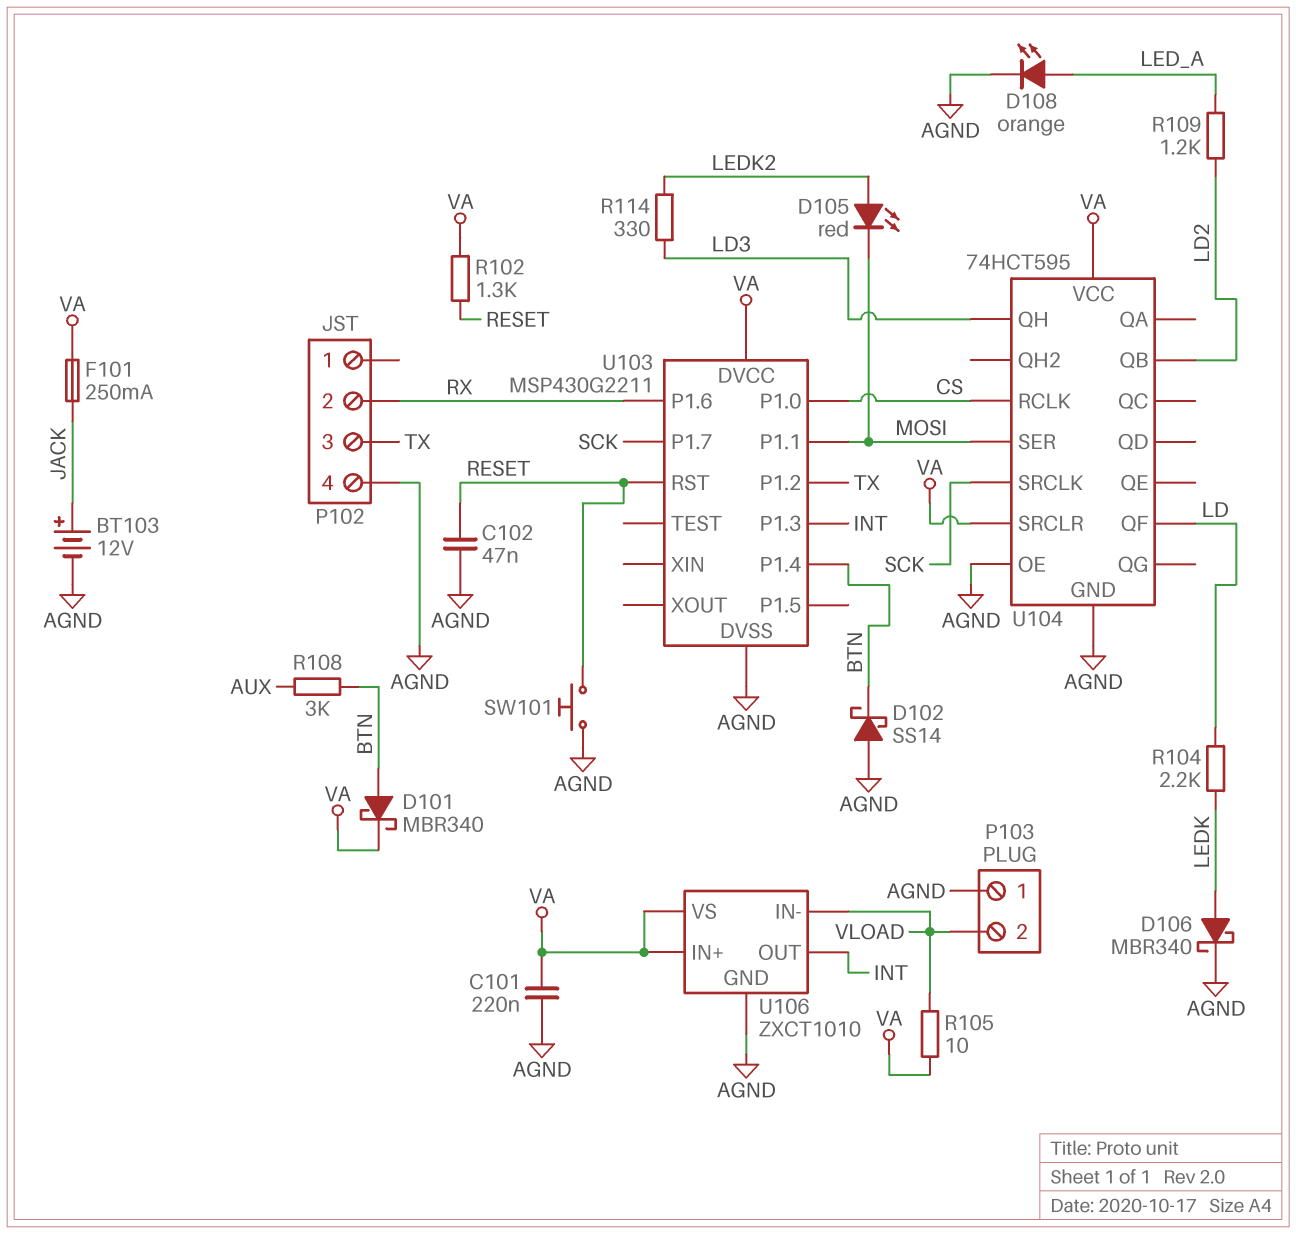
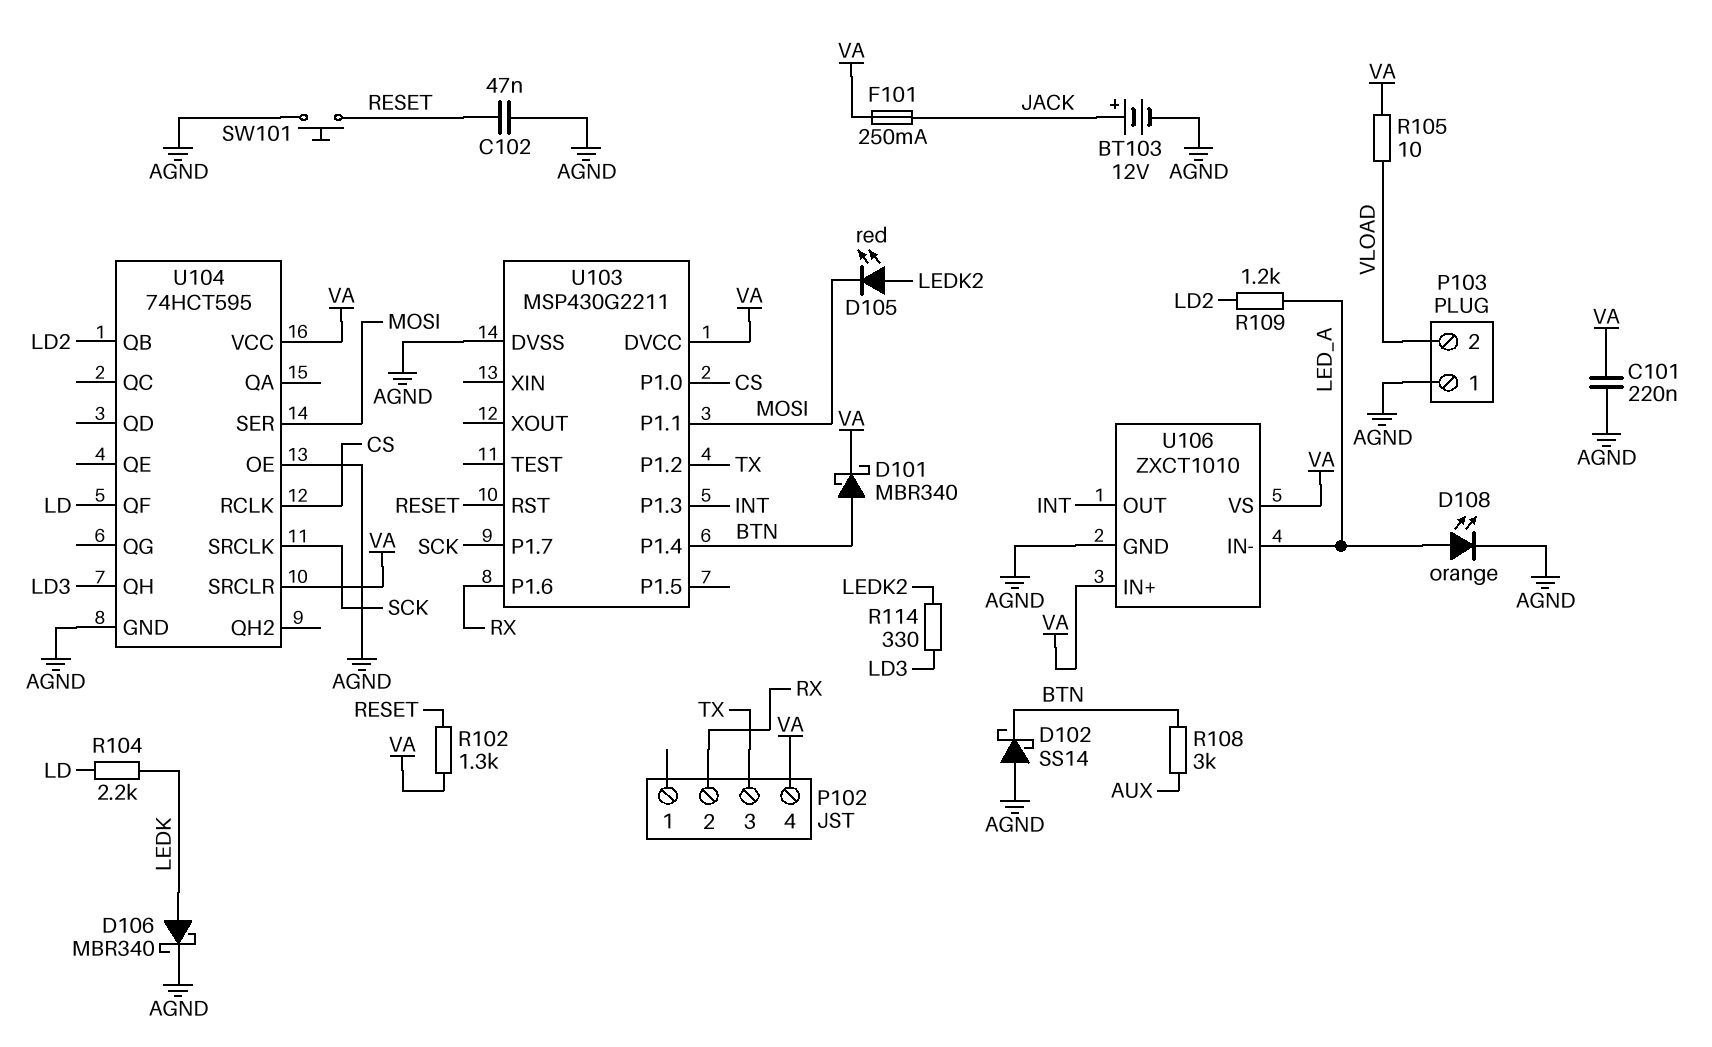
P102 pin 4: AGND -> VA
U106 pin IN-: VLOAD -> LED_A

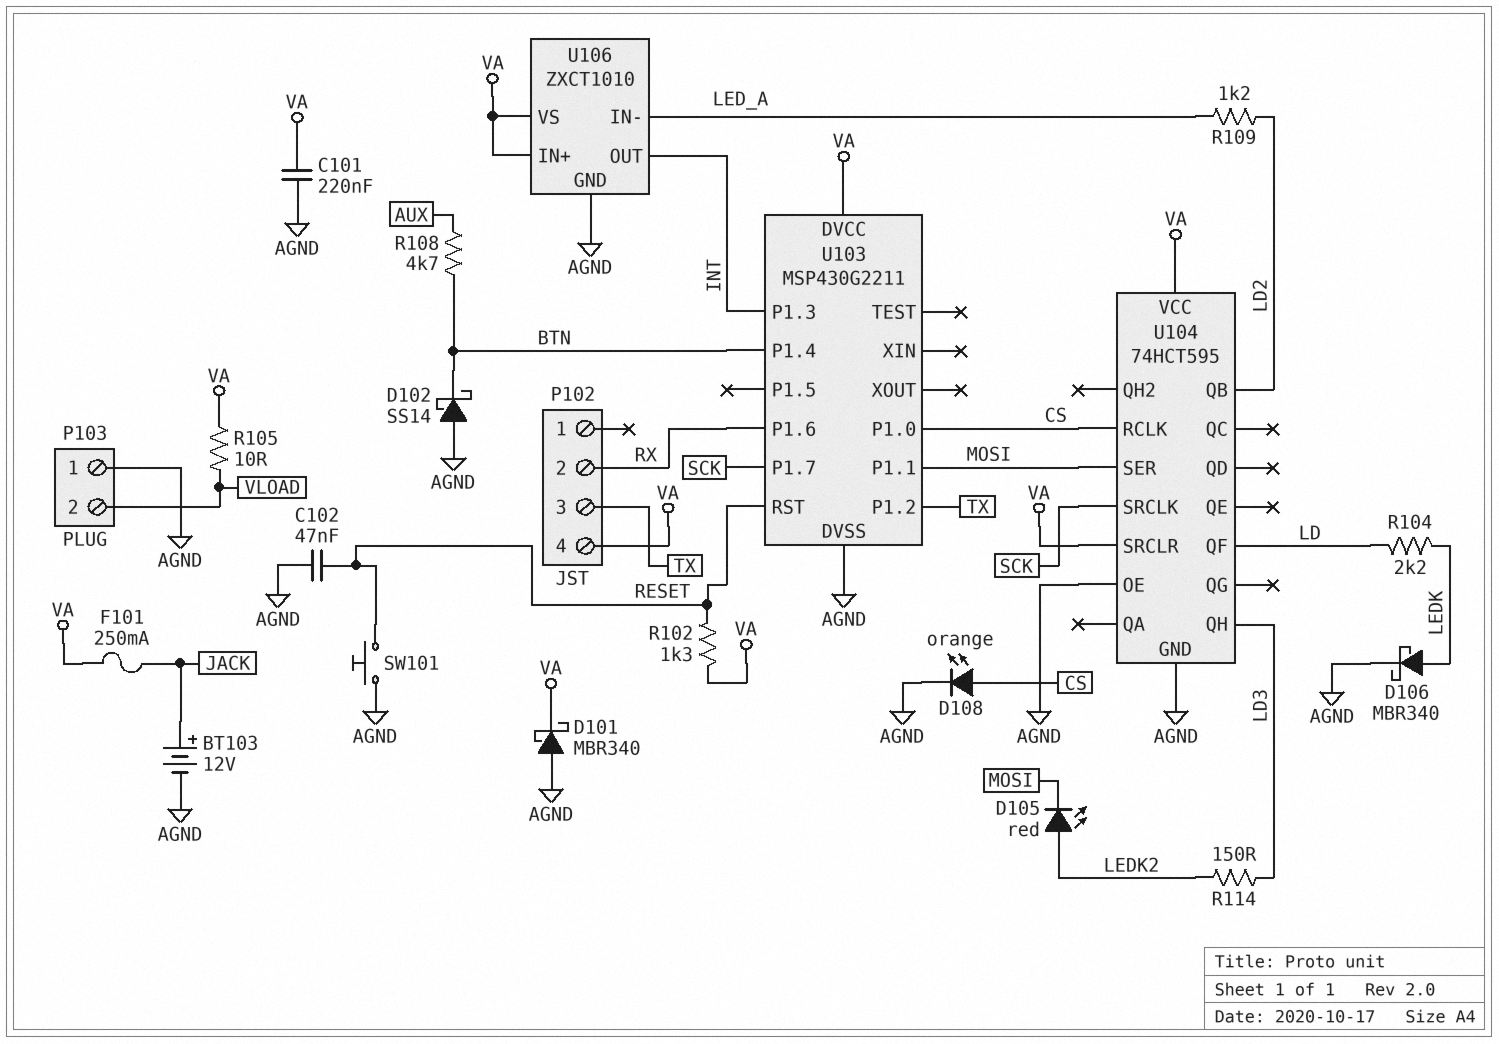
D101: schottky MBR340 (A BTN, K VA) -> schottky MBR340 (A AGND, K VA)
D108: LED orange (A LED_A, K AGND) -> LED orange (A CS, K AGND)
R108: 3k (AUX, BTN) -> 4.7k (AUX, BTN)
R114: 330 (LD3, LEDK2) -> 150 (LD3, LEDK2)

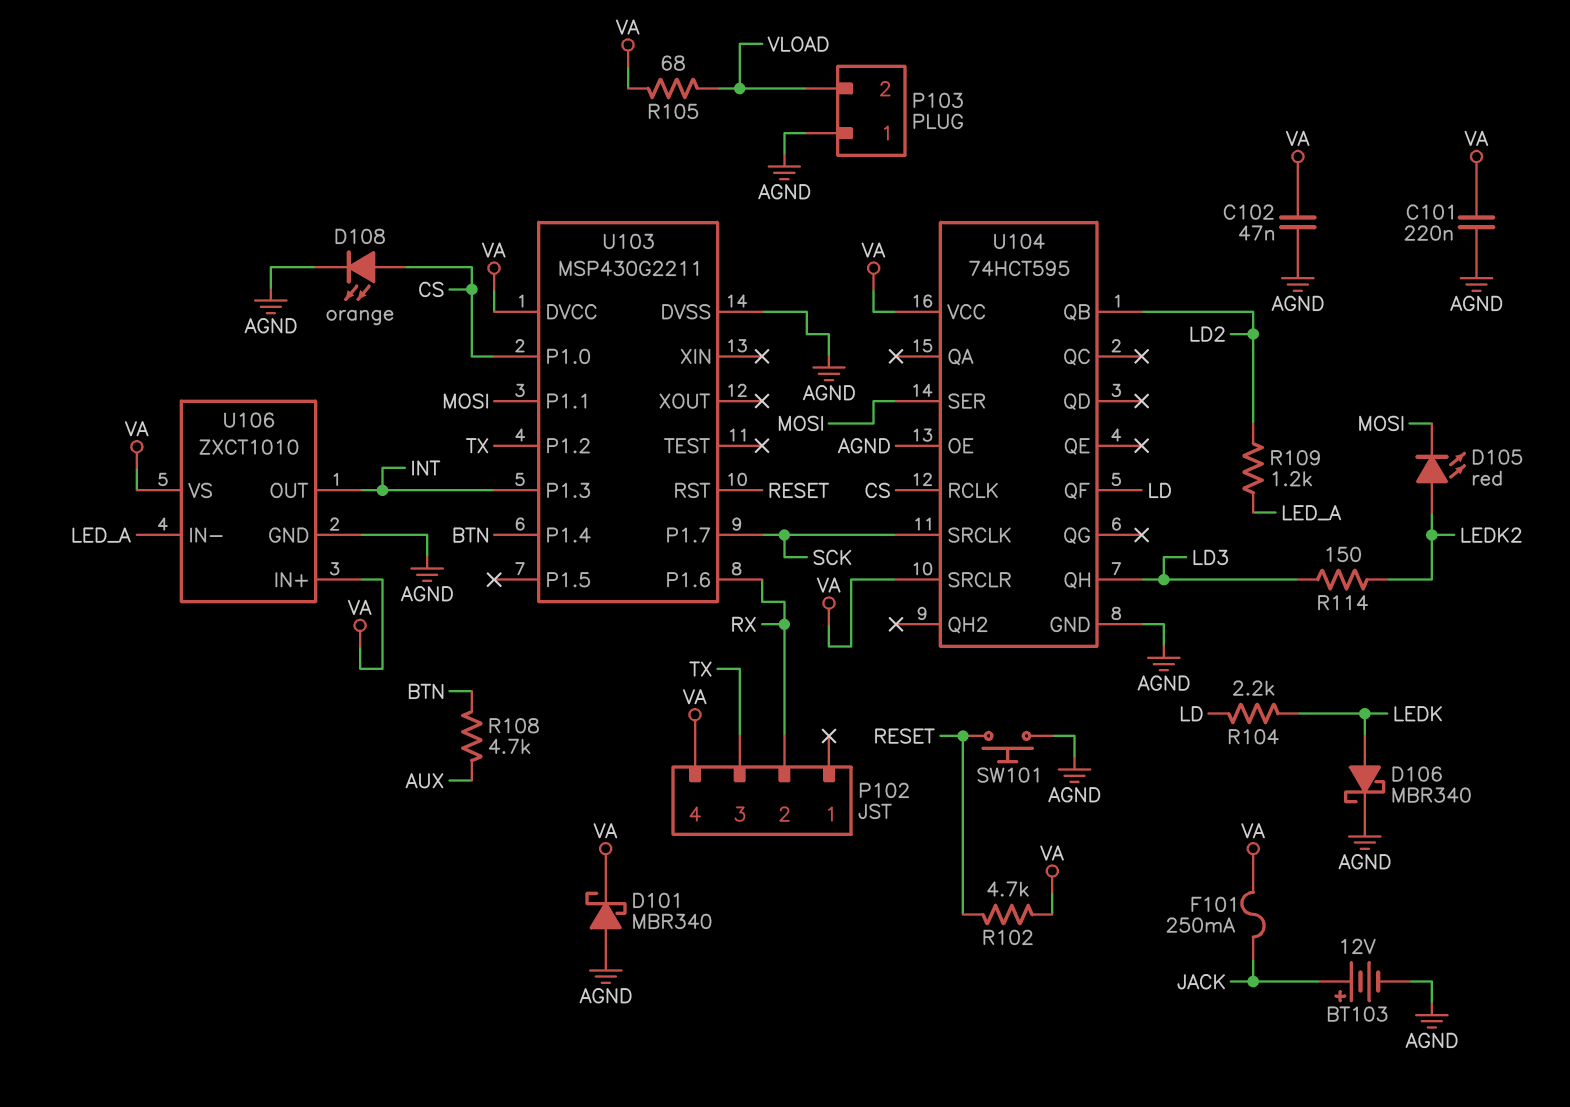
C102: 47nF (AGND, RESET) -> 47nF (AGND, VA)
D102: schottky SS14 (A AGND, K BTN) -> none
R102: 1.3k (RESET, VA) -> 4.7k (RESET, VA)
R105: 10 (VA, VLOAD) -> 68 (VA, VLOAD)

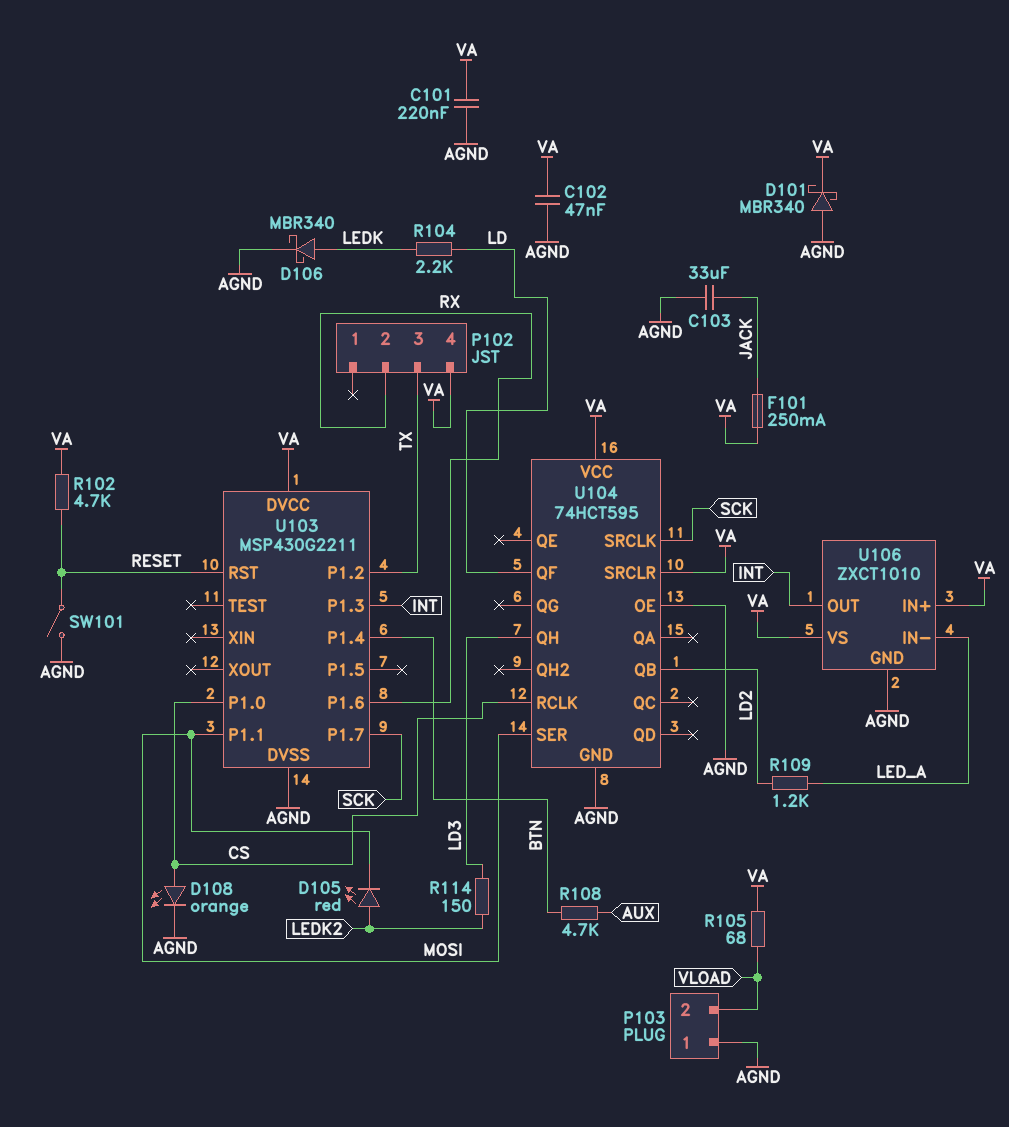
BT103: 12V (plus JACK, minus AGND) -> none
C103: none -> 33uF (AGND, JACK)
SW101: button (AGND, RESET) -> switch (AGND, RESET)

